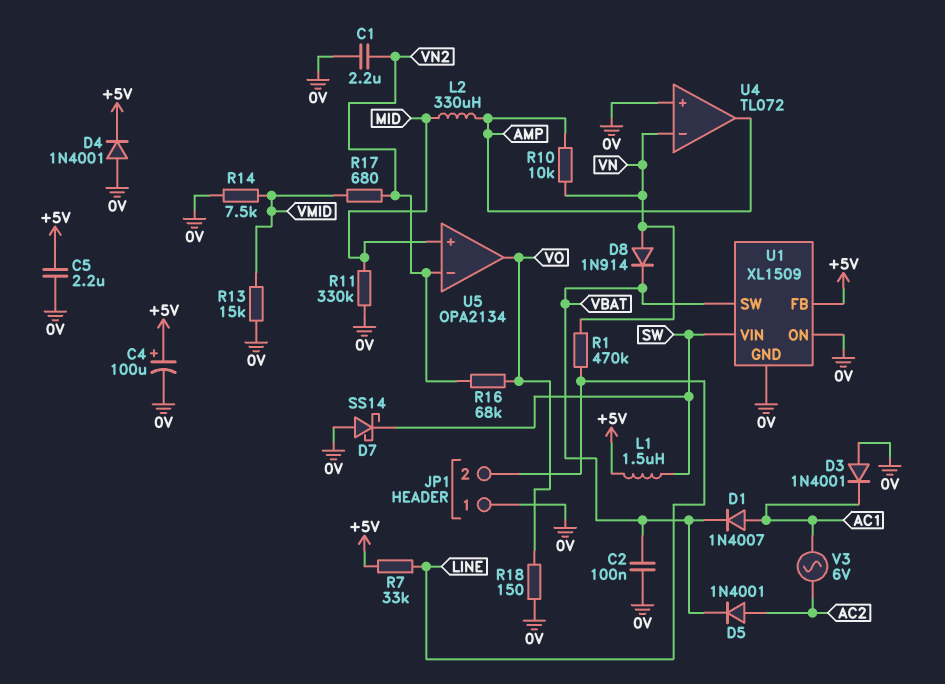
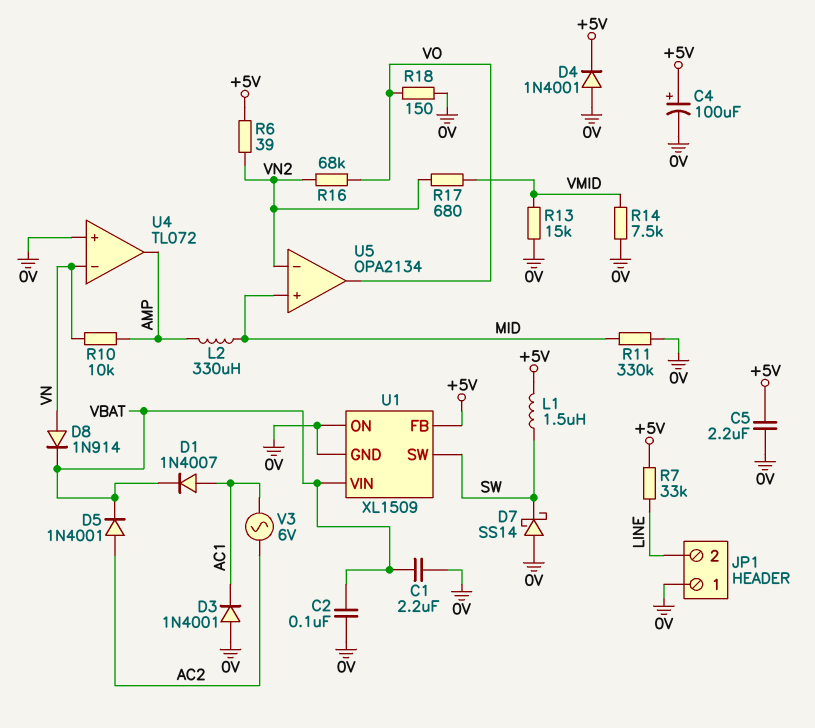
C1: 2.2uF (0V, VN2) -> 2.2uF (0V, VBAT)
R1: 470k (LINE, VN) -> none
R6: none -> 39 (+5V, VN2)
U1 pin SW: VBAT -> SW
U1 pin VIN: SW -> VBAT

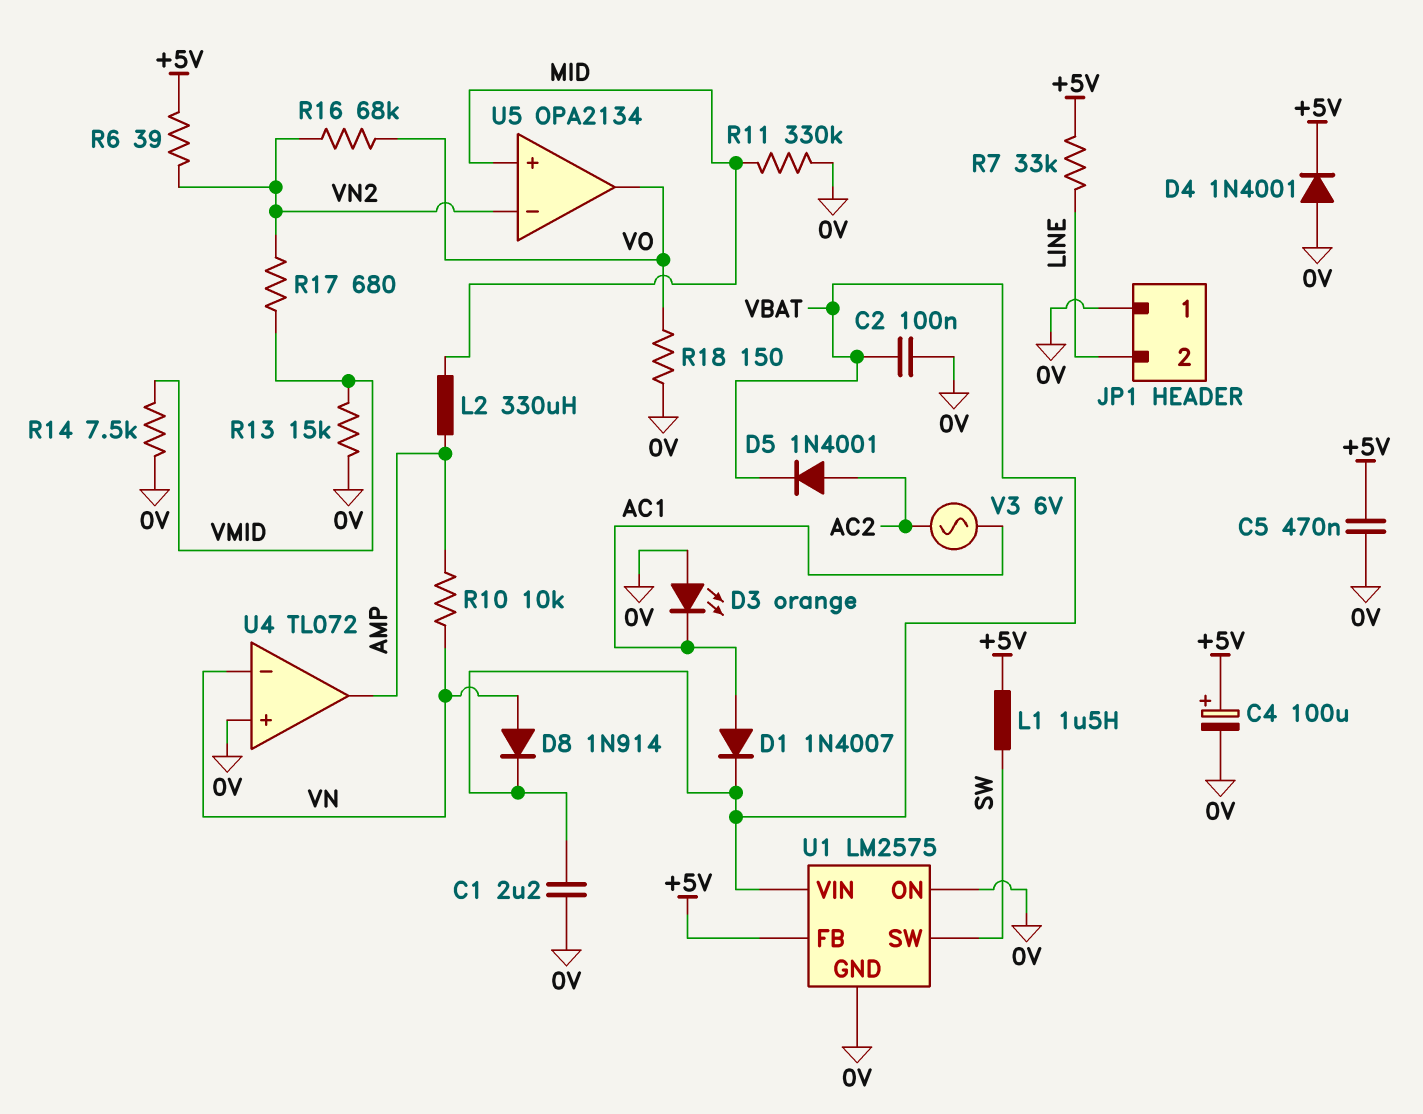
C5: 2.2uF (+5V, 0V) -> 470nF (+5V, 0V)
D3: diode 1N4001 (A 0V, K AC1) -> LED orange (A 0V, K AC1)
D7: schottky SS14 (A 0V, K SW) -> none
U1: XL1509 -> LM2575

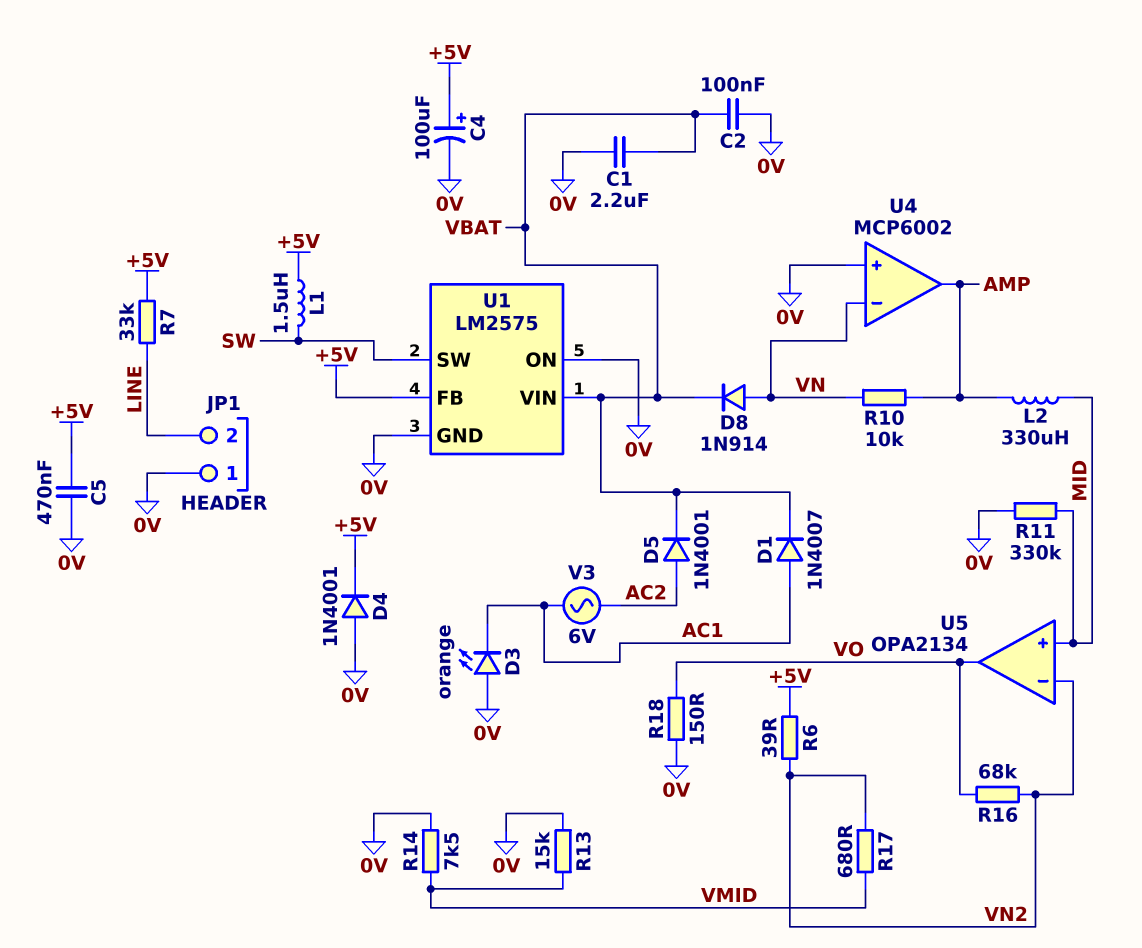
U4: TL072 -> MCP6002

